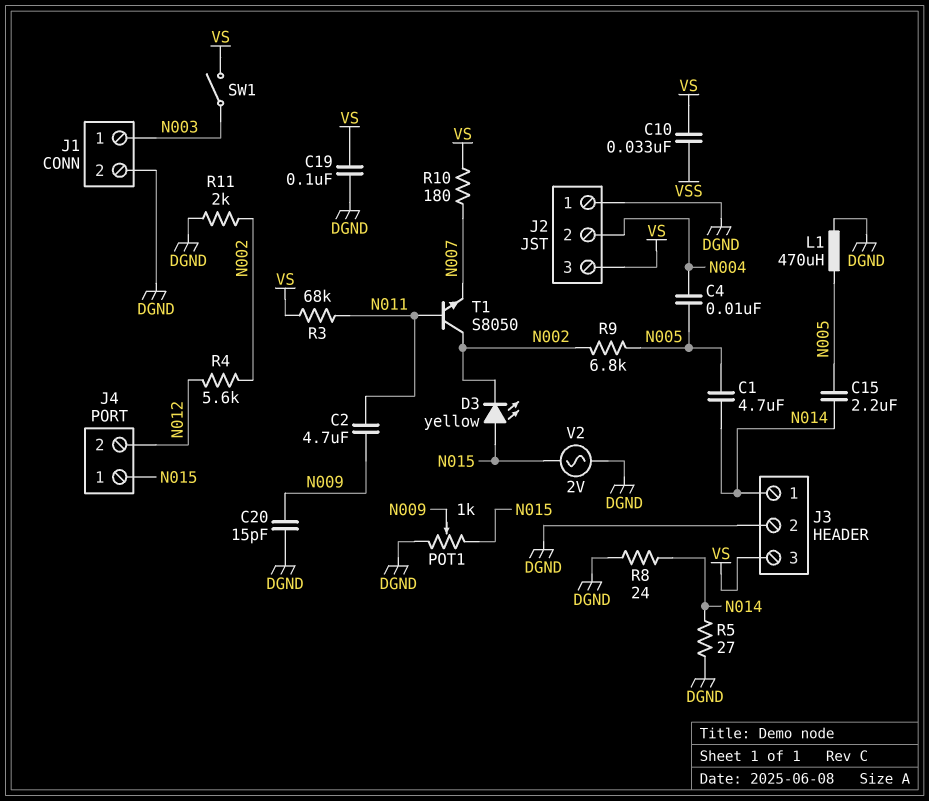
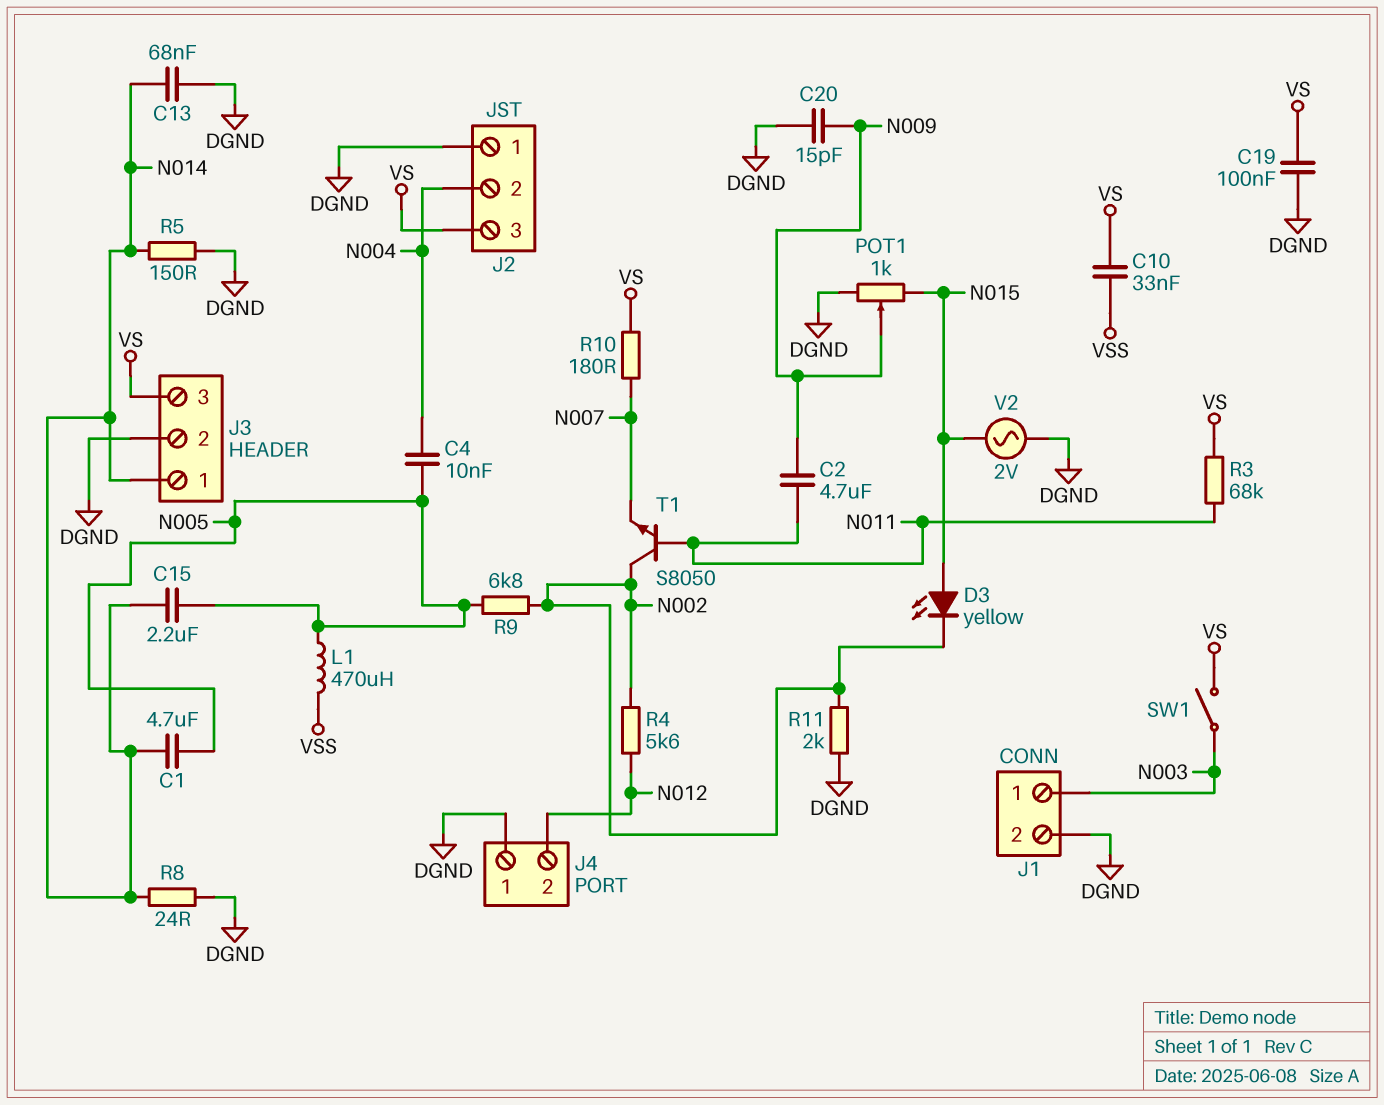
C13: none -> 68nF (DGND, N014)
J4 pin 1: N015 -> DGND
L1: 470uH (DGND, N005) -> 470uH (N005, VSS)
R5: 27 (DGND, N014) -> 150 (DGND, N014)

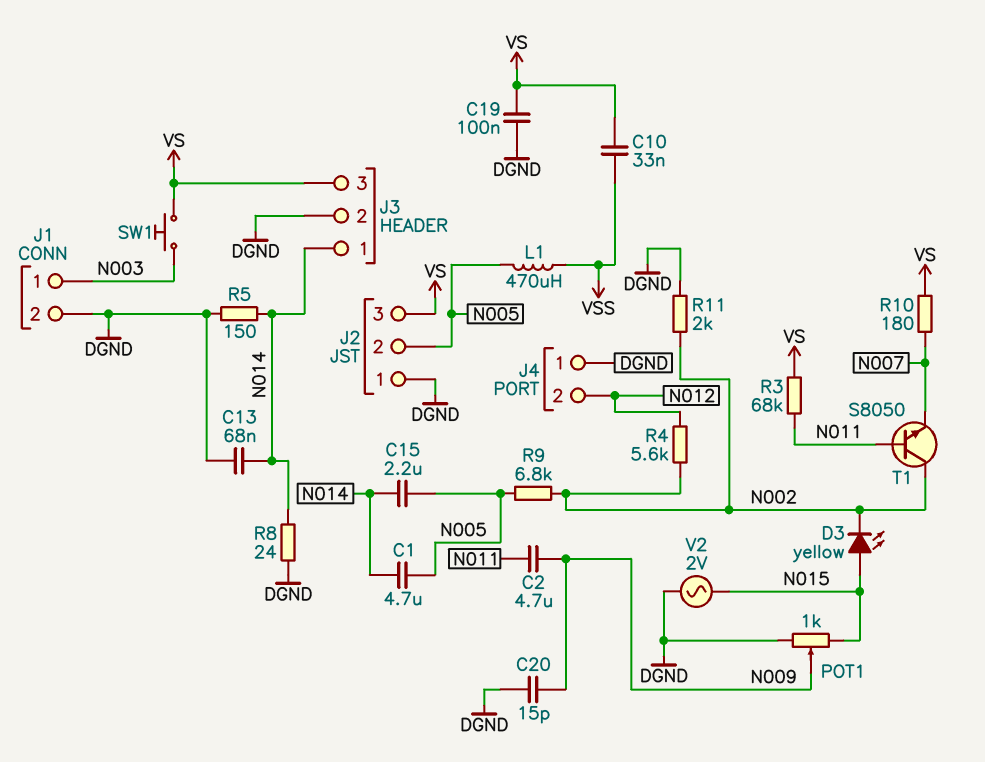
C4: 10nF (N004, N005) -> none
J2 pin 2: N004 -> N005
SW1: switch (N003, VS) -> button (N003, VS)

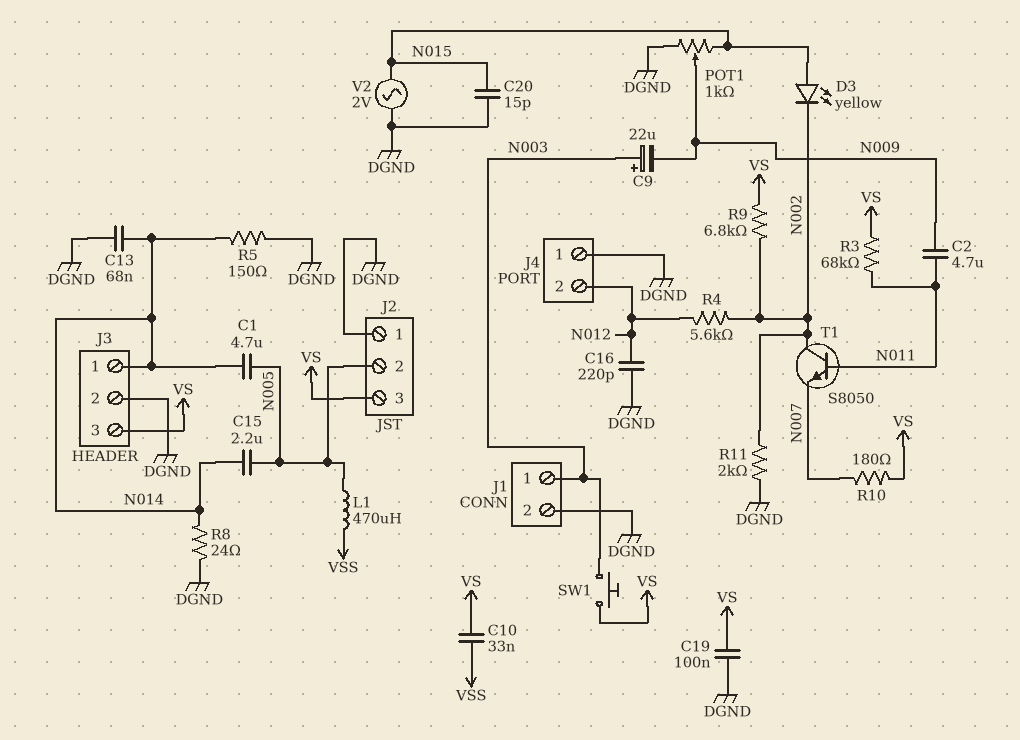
C9: none -> 22uF (plus N003, minus N009)
C16: none -> 220pF (DGND, N012)
C20: 15pF (DGND, N009) -> 15pF (DGND, N015)
R9: 6.8k (N002, N005) -> 6.8k (N002, VS)

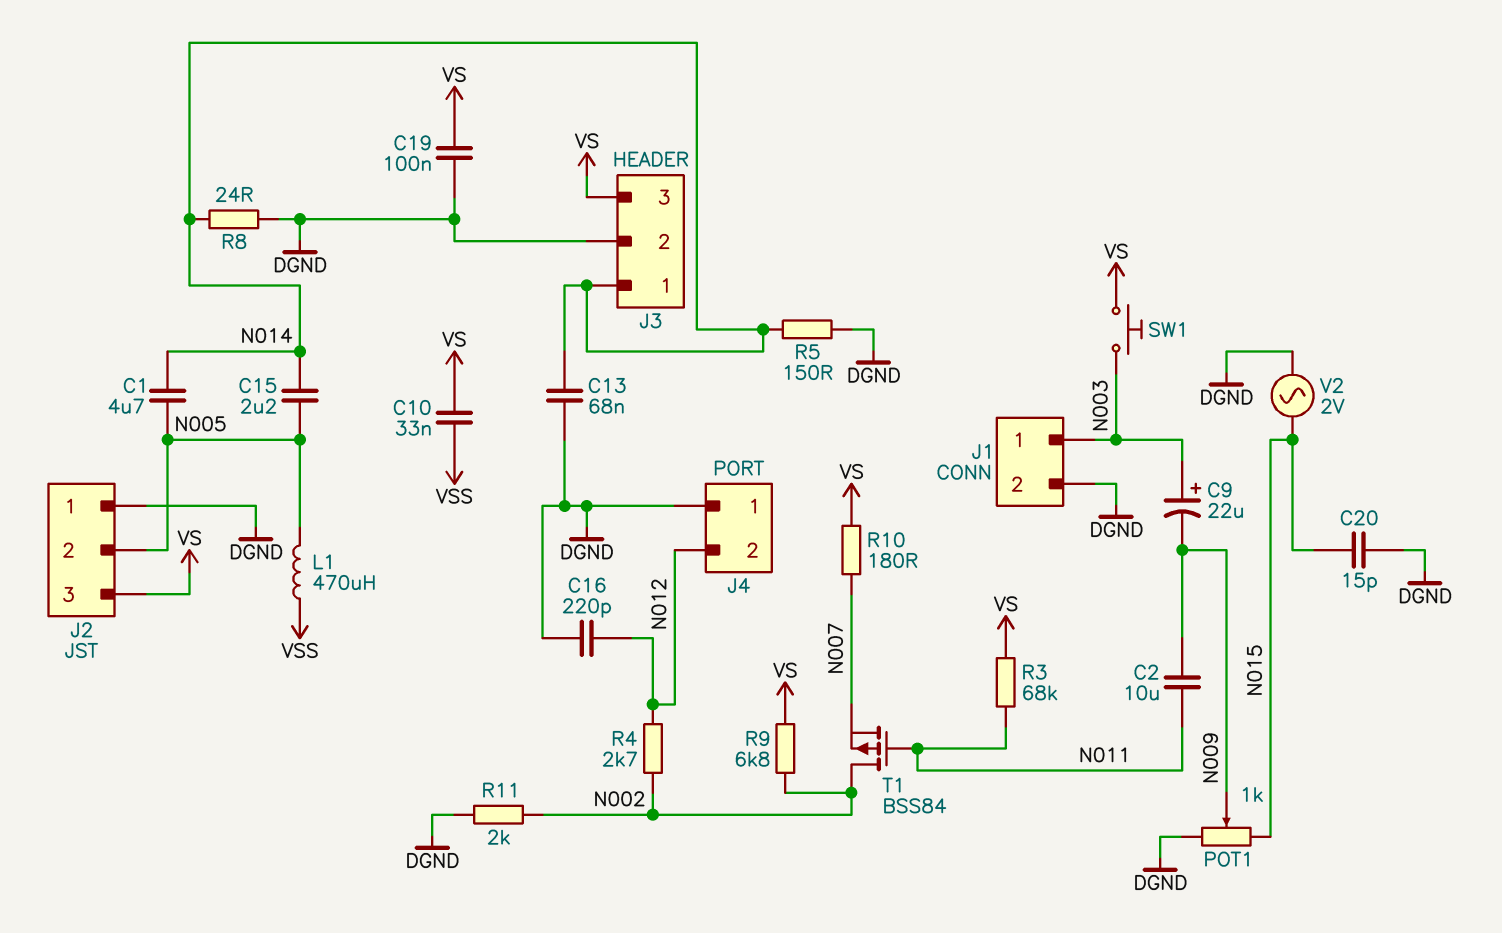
C2: 4.7uF (N009, N011) -> 10uF (N009, N011)
D3: LED yellow (A N015, K N002) -> none
R4: 5.6k (N002, N012) -> 2.7k (N002, N012)
T1: NPN S8050 (B N011, C N002, E N007) -> PMOS BSS84 (G N011, D N002, S N007)

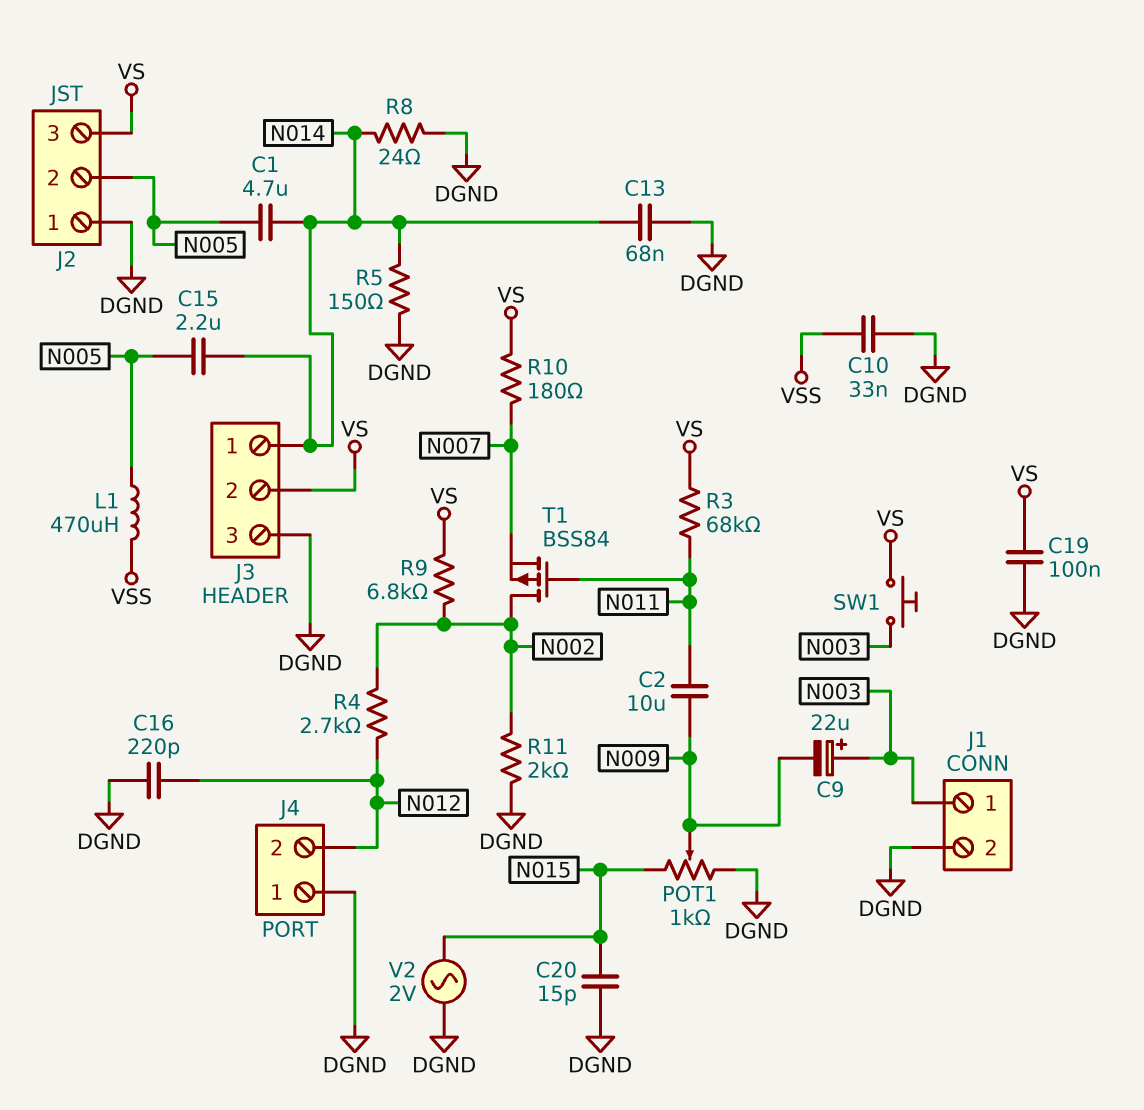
C10: 33nF (VS, VSS) -> 33nF (DGND, VSS)
J3 pin 2: DGND -> VS
J3 pin 3: VS -> DGND

